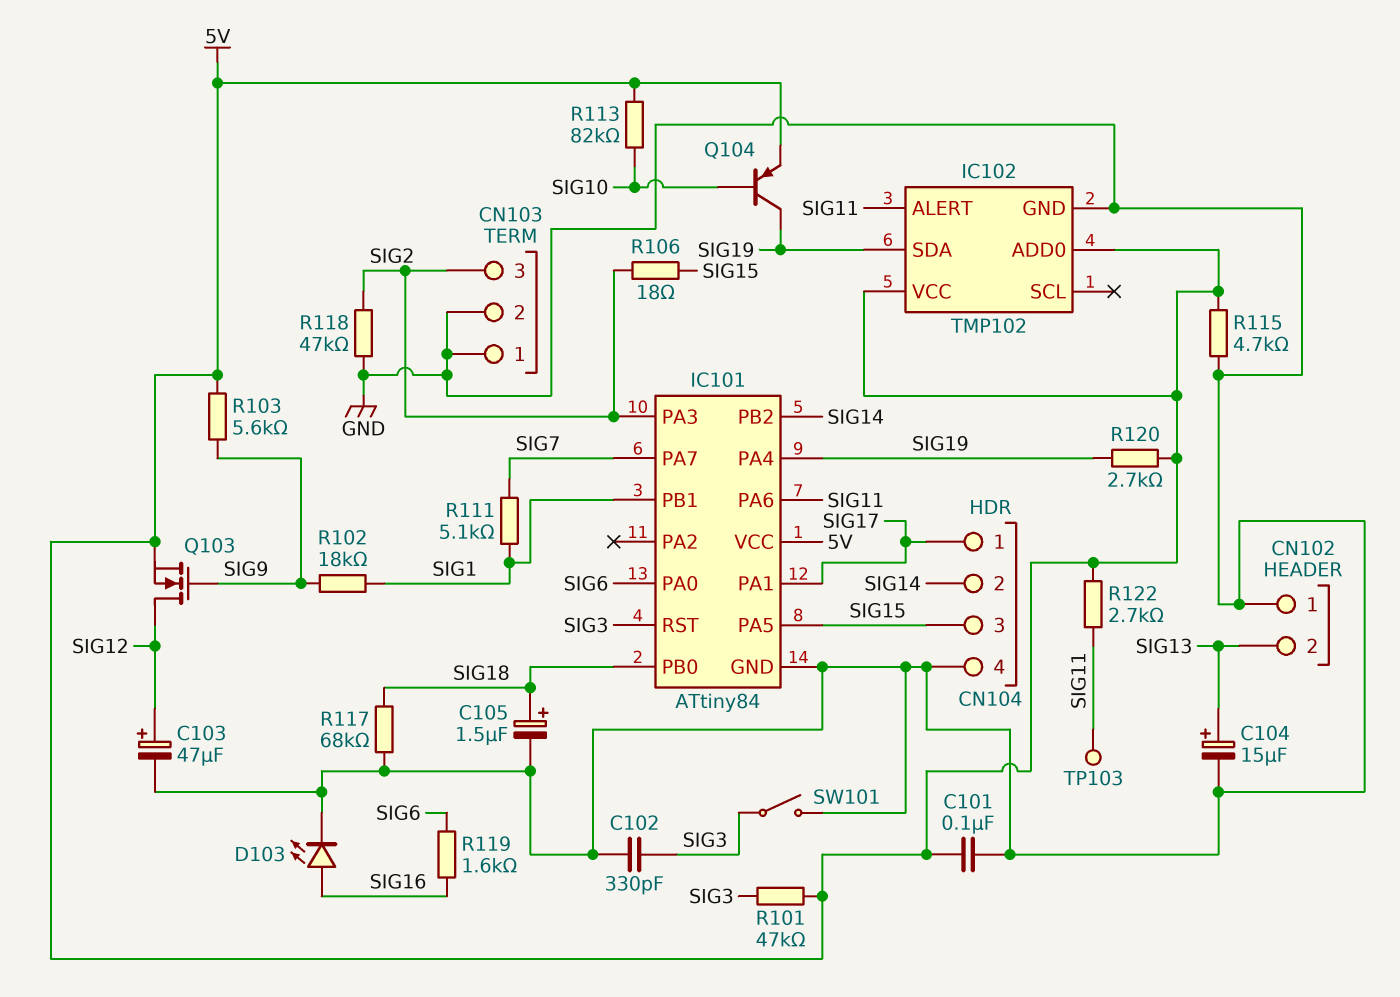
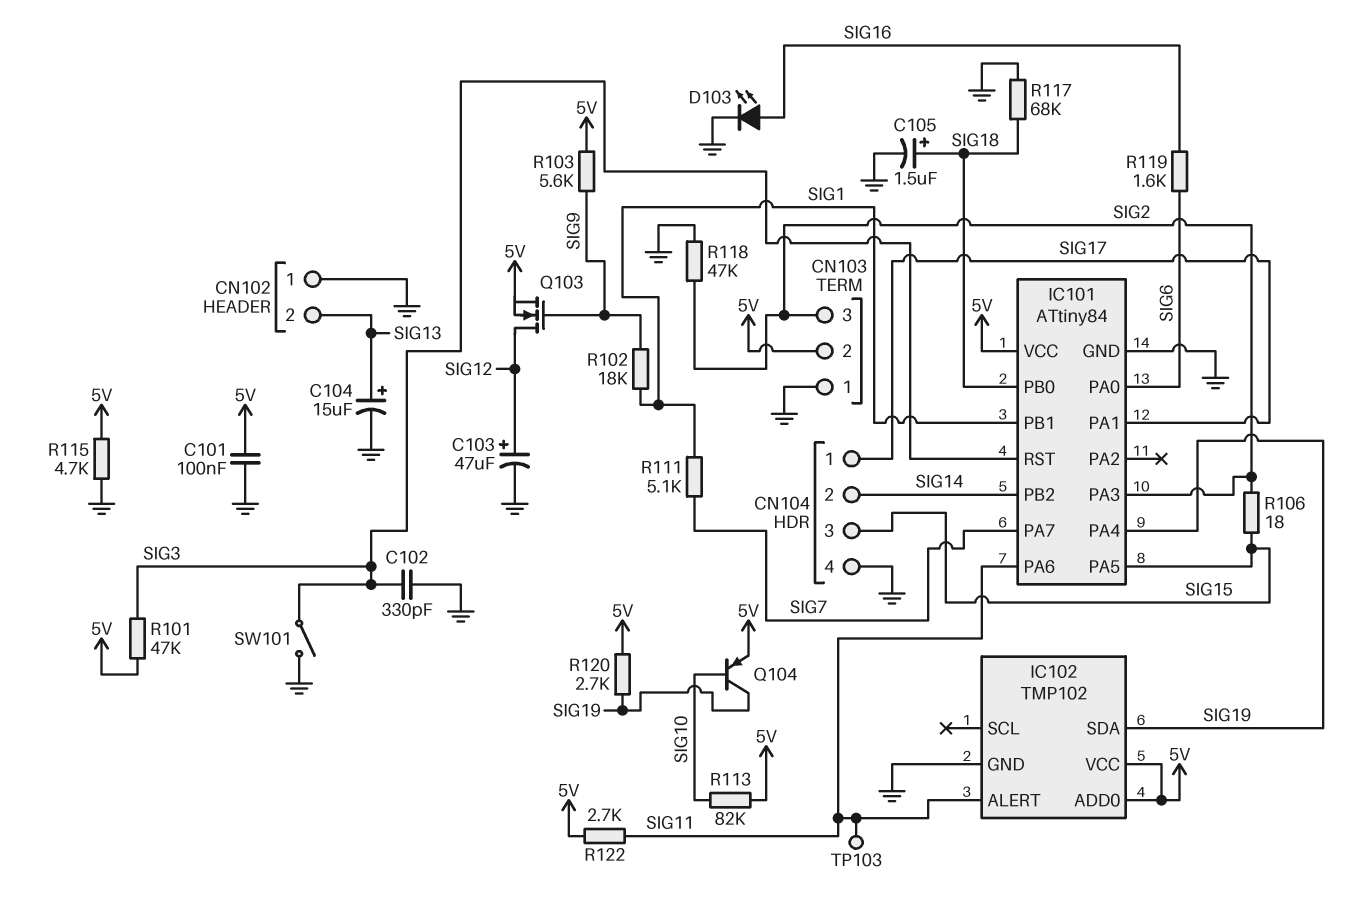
CN103 pin 2: GND -> 5V

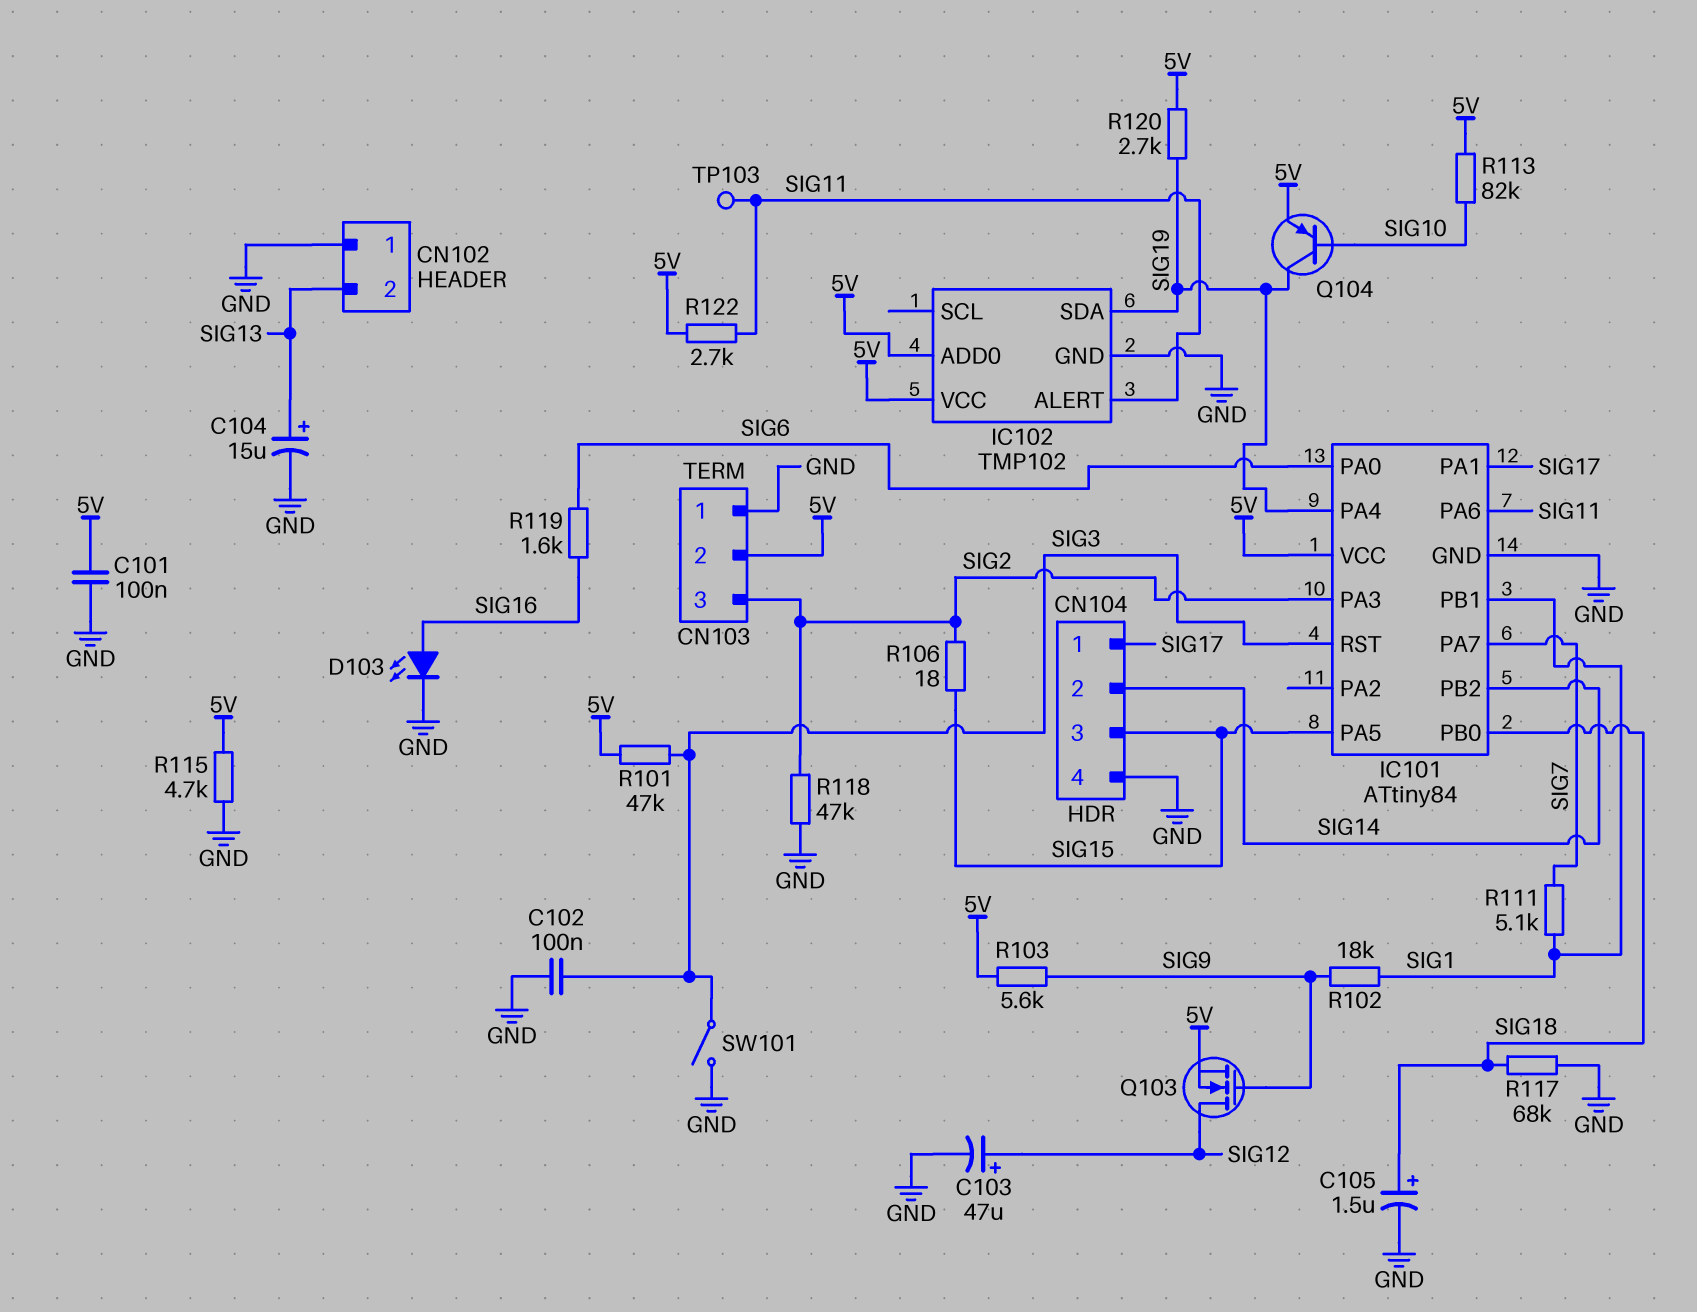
C102: 330pF (GND, SIG3) -> 100nF (GND, SIG3)

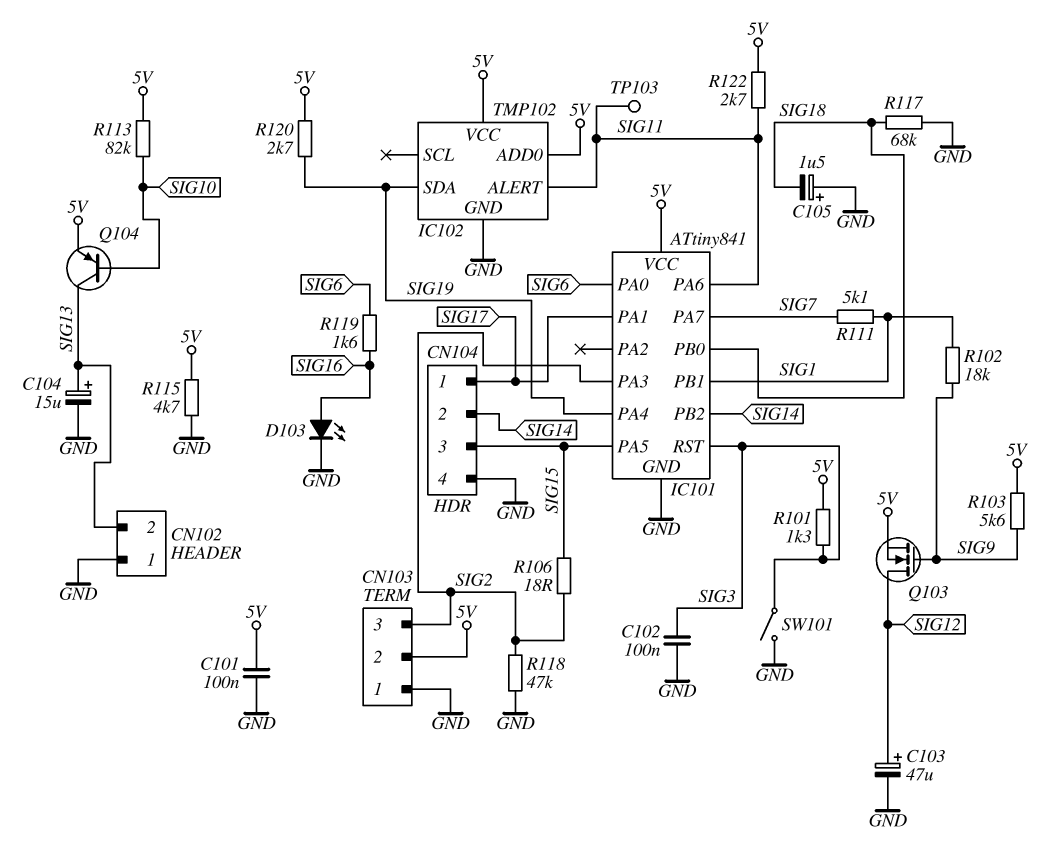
C105: 1.5uF (plus SIG18, minus GND) -> 1.5uF (plus GND, minus SIG18)
IC101: ATtiny84 -> ATtiny841
Q104: PNP (B SIG10, C SIG19, E 5V) -> PNP (B SIG10, C SIG13, E 5V)
R101: 47k (5V, SIG3) -> 1.3k (5V, SIG3)

